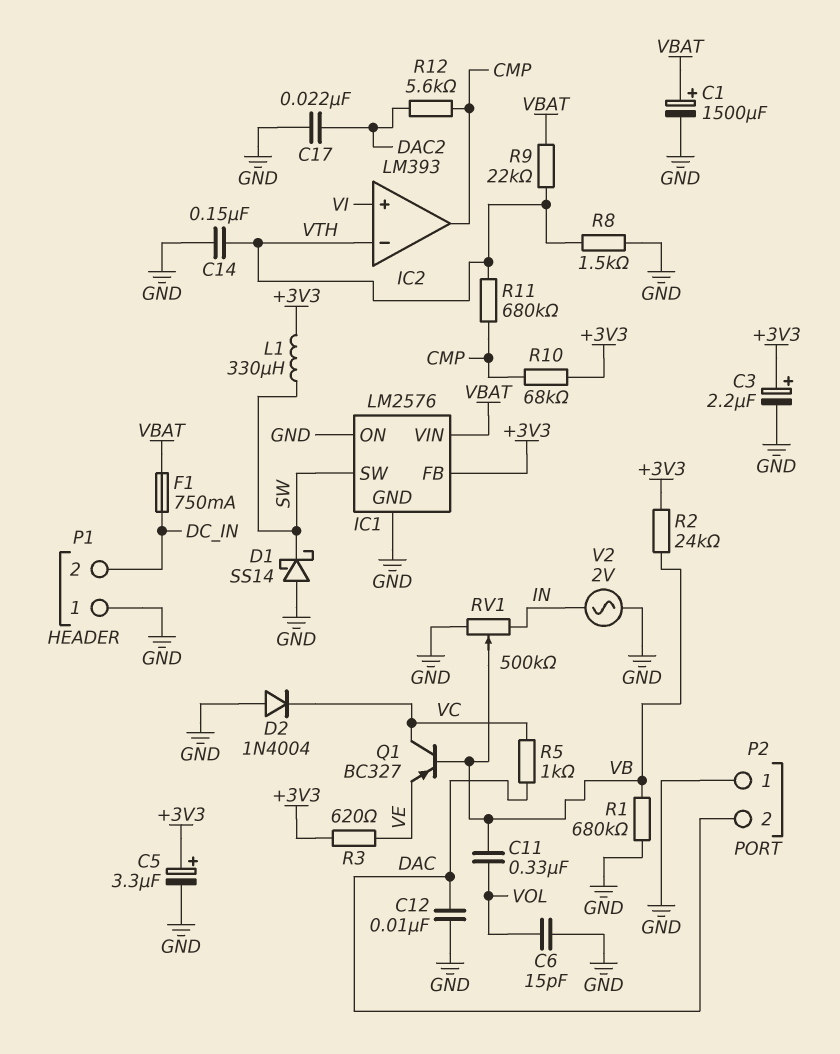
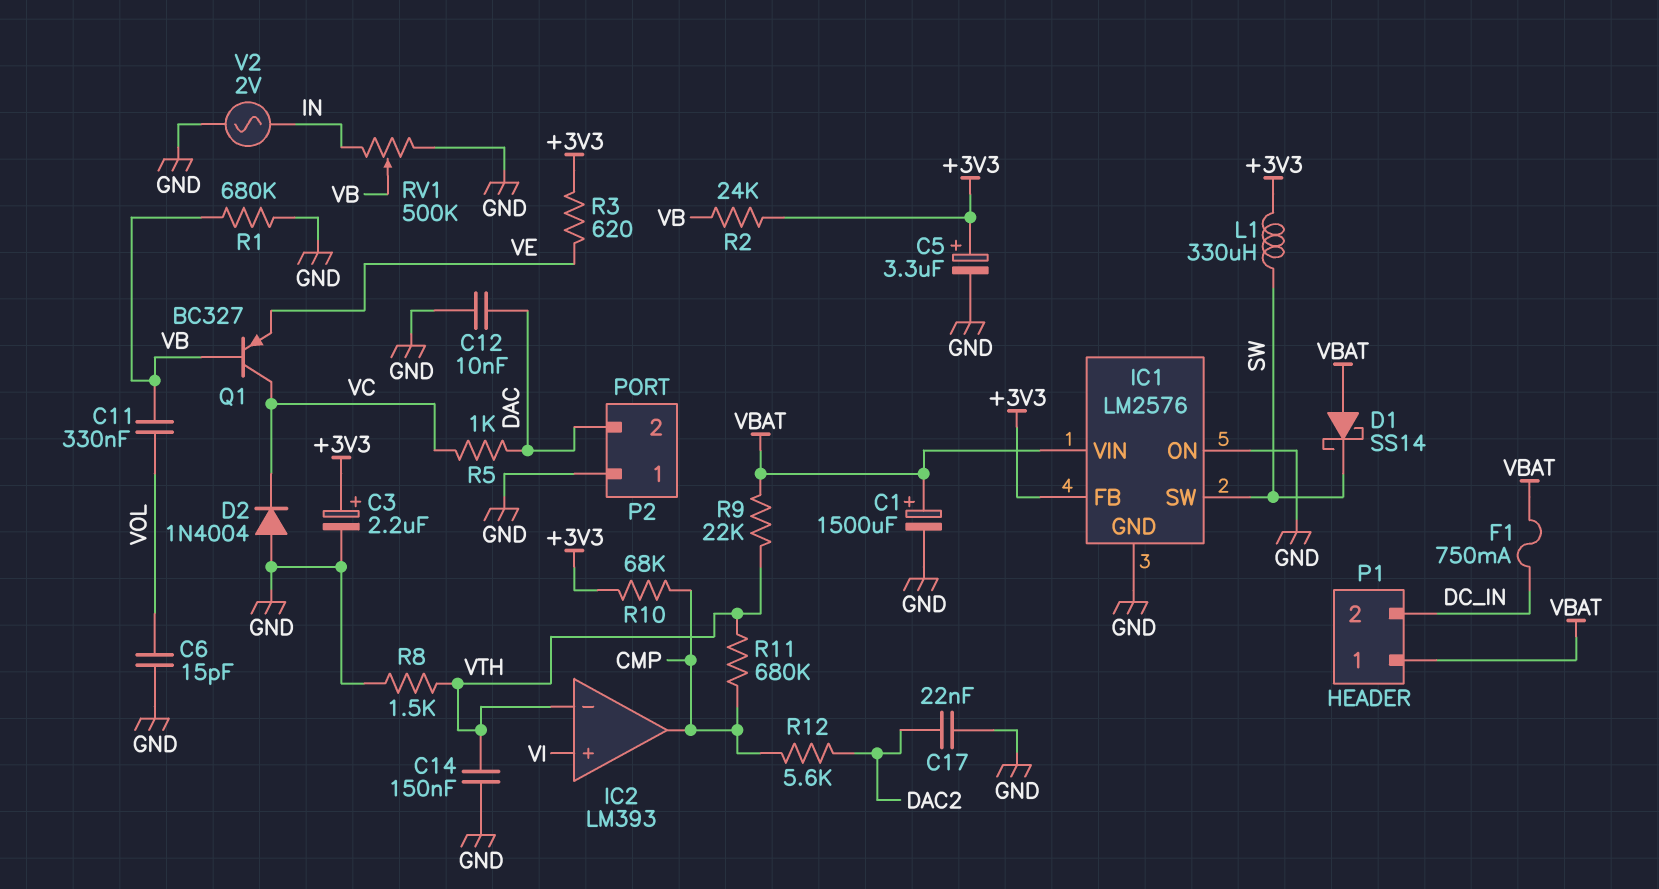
D1: schottky SS14 (A GND, K SW) -> schottky SS14 (A VBAT, K SW)
P1 pin 1: GND -> VBAT

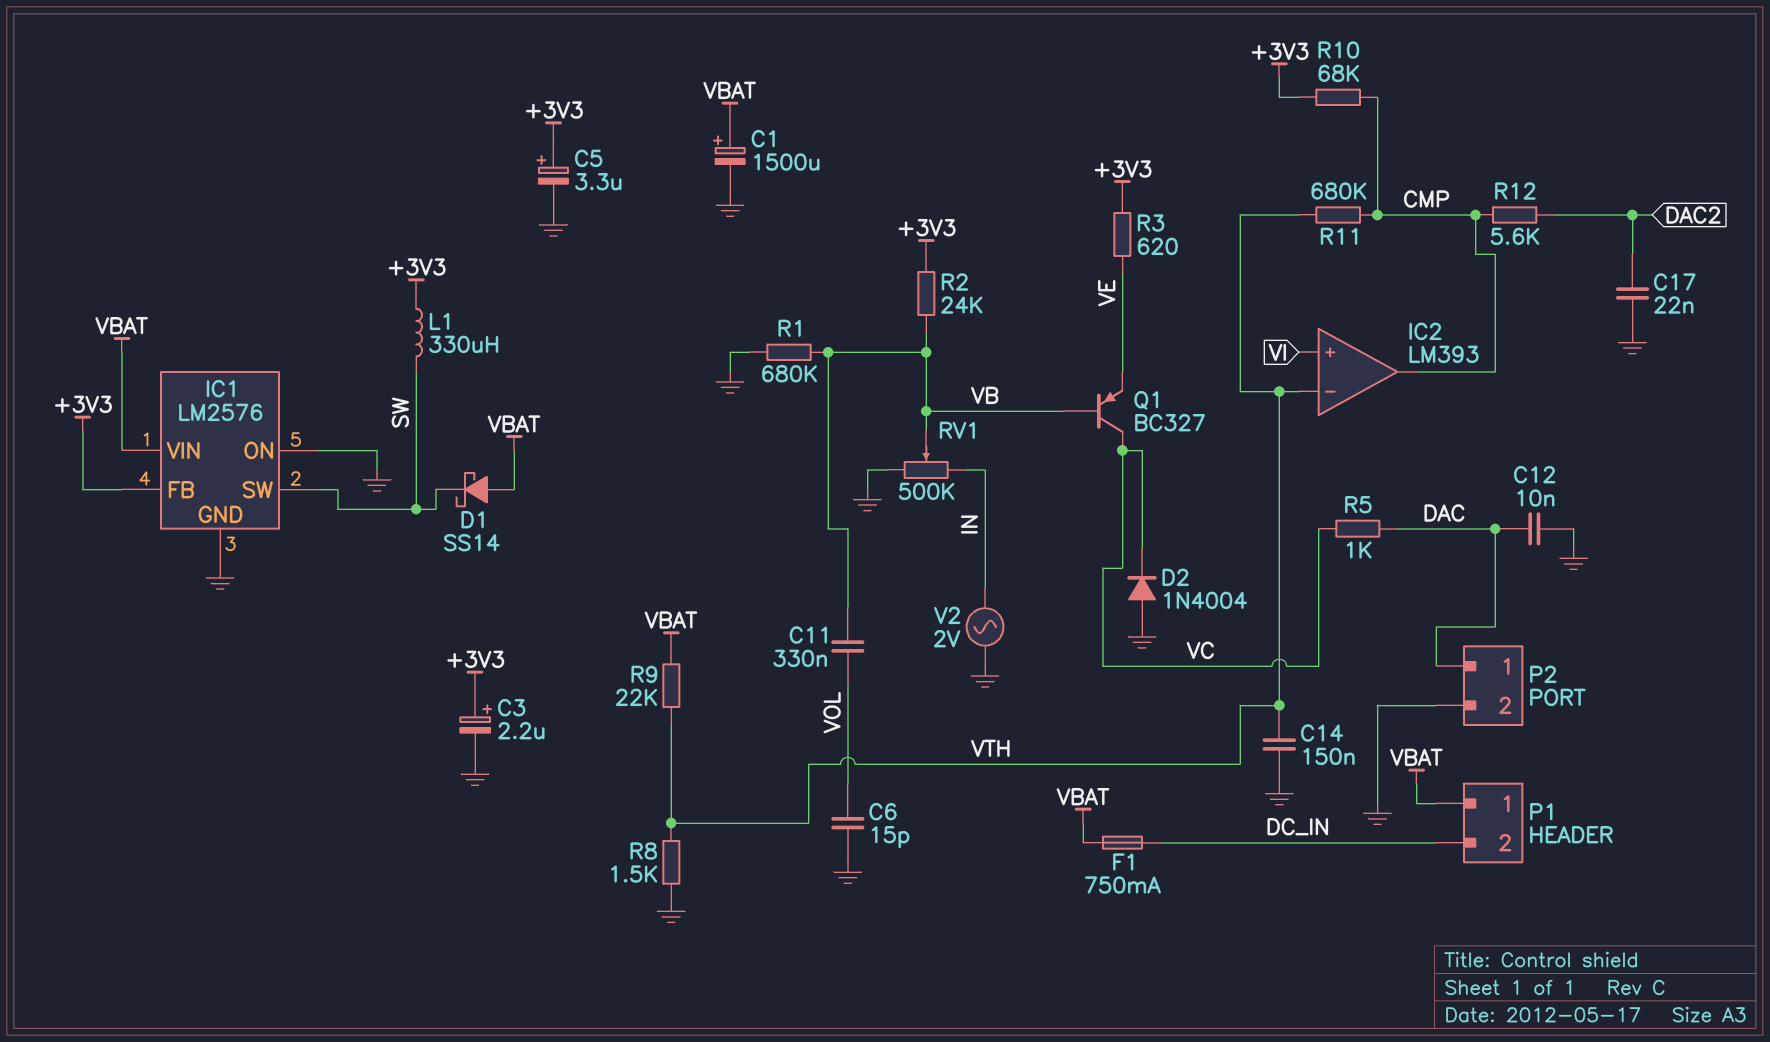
P2 pin 1: GND -> DAC
P2 pin 2: DAC -> GND

